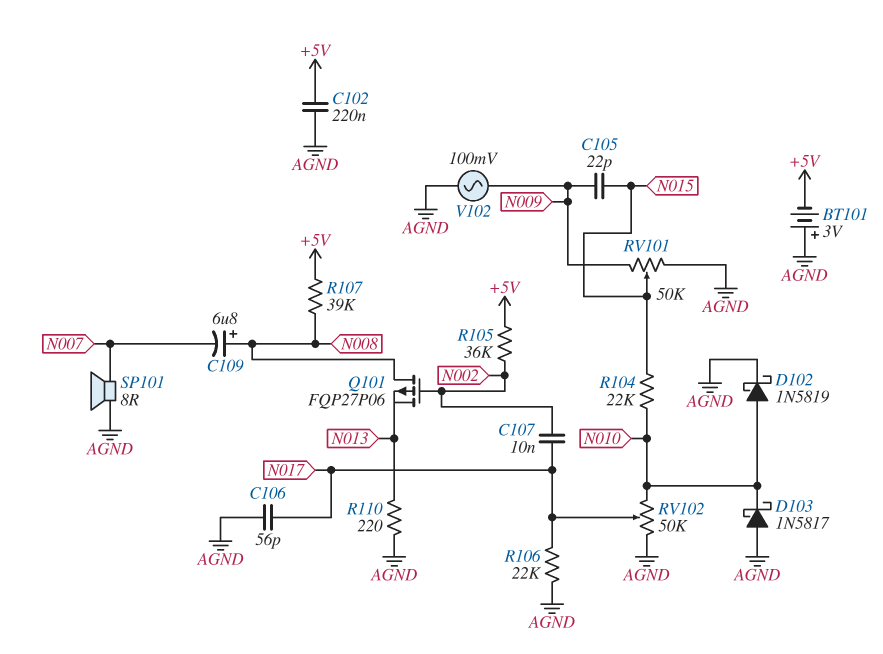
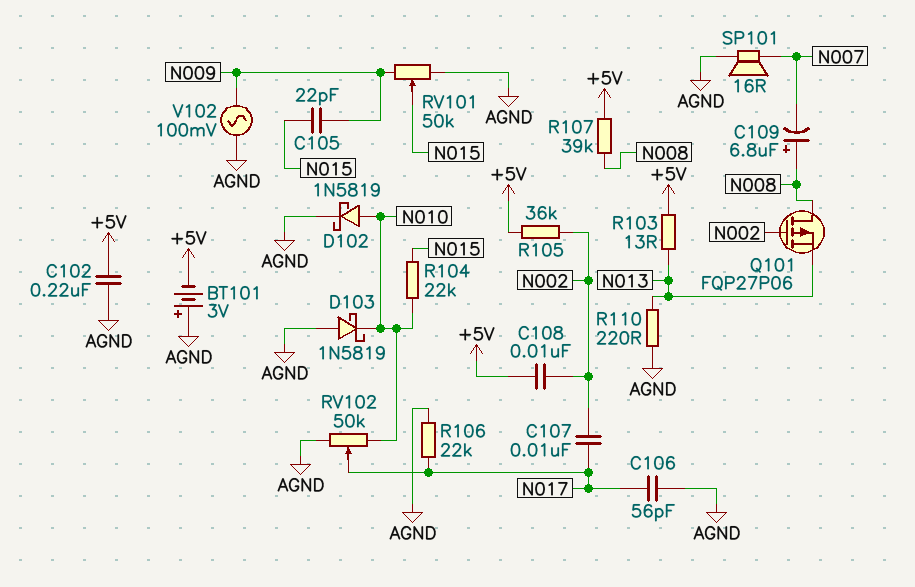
C108: none -> 10nF (+5V, N002)
D103: schottky 1N5817 (A AGND, K N010) -> schottky 1N5819 (A AGND, K N010)
R103: none -> 13 (+5V, N013)
SP101: speaker 8R (AGND, N007) -> speaker 16R (AGND, N007)

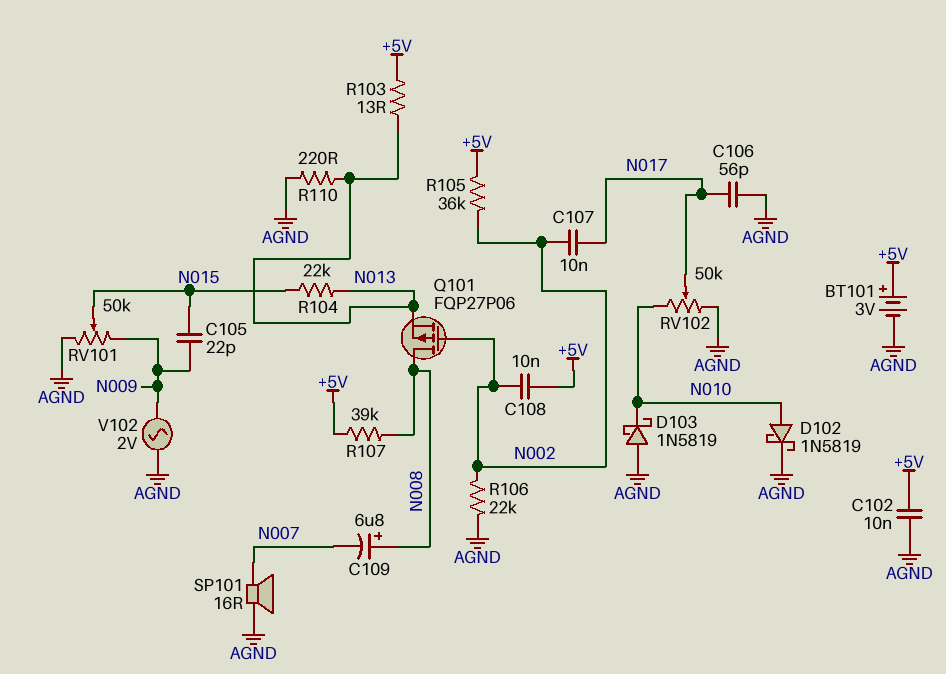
BT101: 3V (plus AGND, minus +5V) -> 3V (plus +5V, minus AGND)
C102: 220nF (+5V, AGND) -> 10nF (+5V, AGND)
R104: 22k (N010, N015) -> 22k (N013, N015)
R106: 22k (AGND, N017) -> 22k (AGND, N002)
V102: AC 100mV (AGND, N009) -> AC 2V (AGND, N009)

